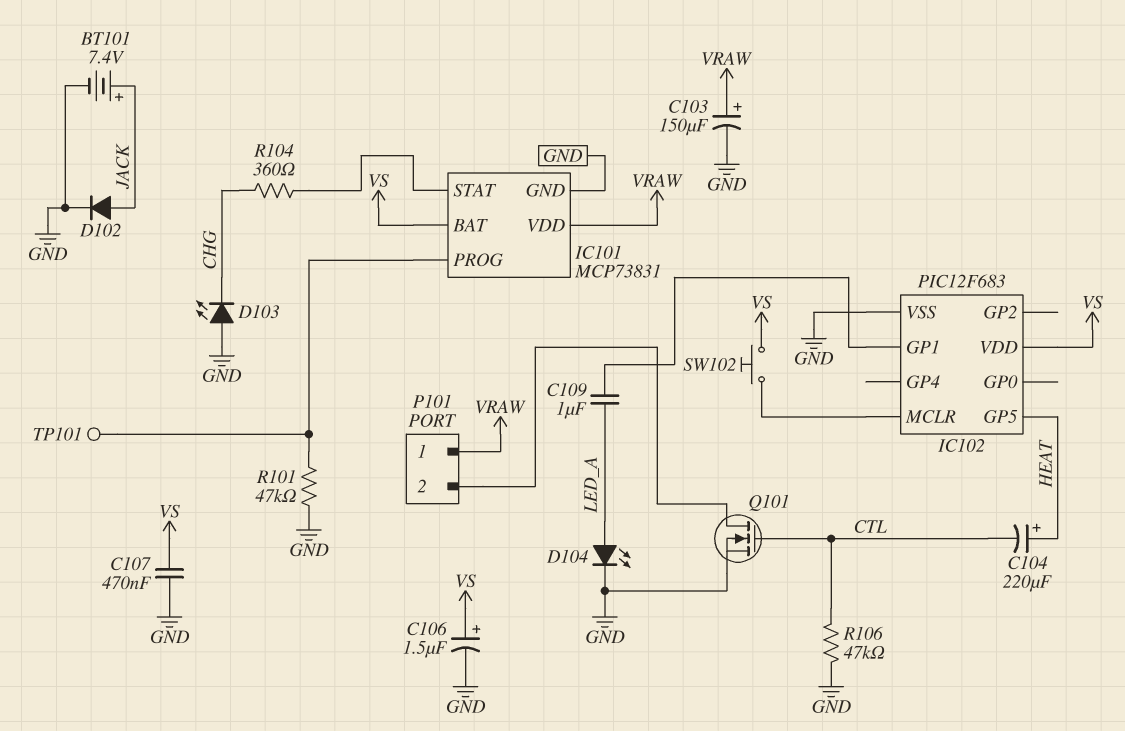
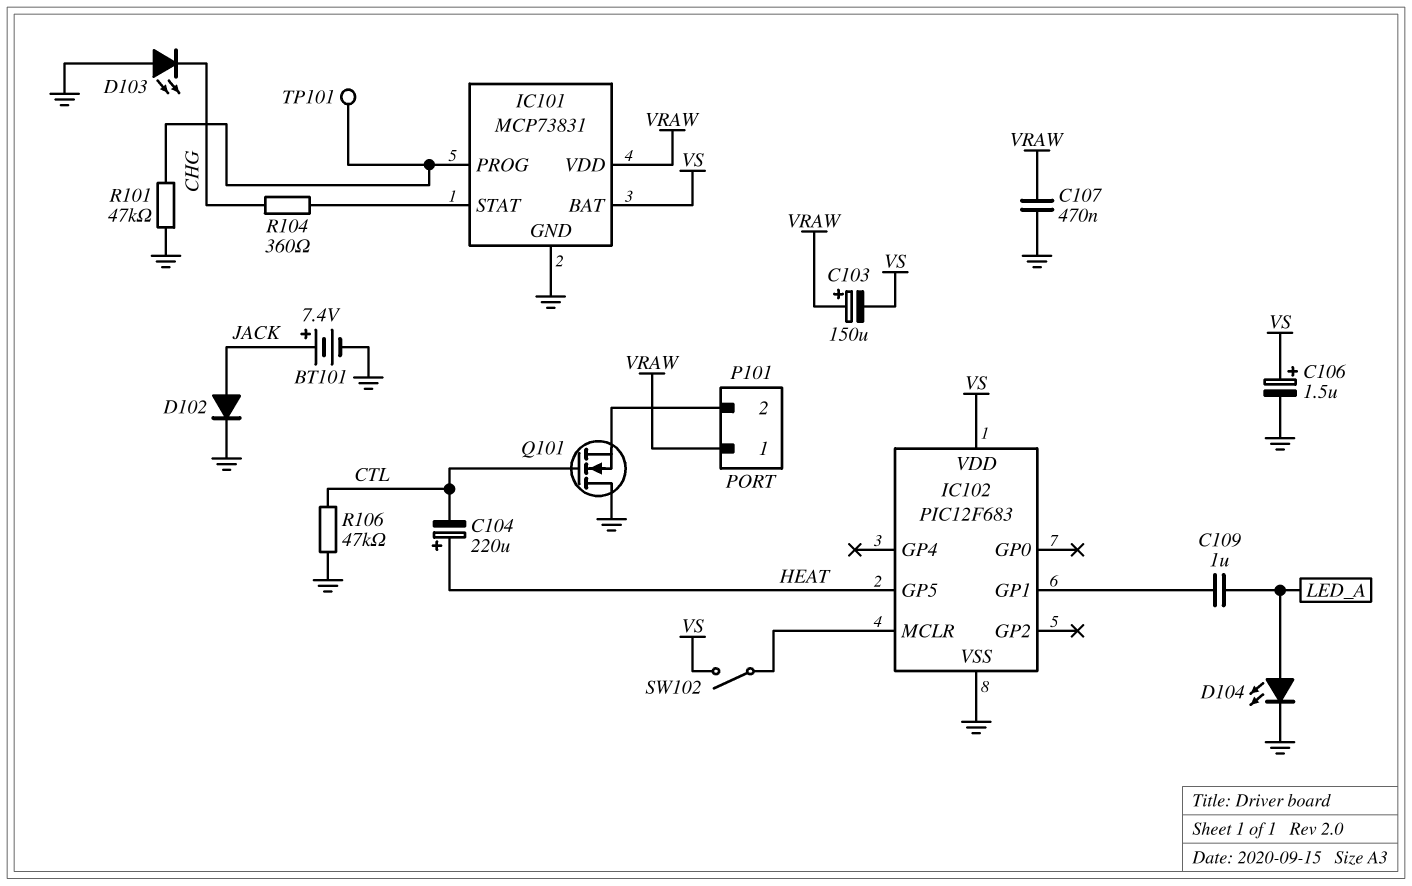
C103: 150uF (plus VRAW, minus GND) -> 150uF (plus VRAW, minus VS)
C107: 470nF (GND, VS) -> 470nF (GND, VRAW)
Q101: NMOS (G CTL, D P101/2, S GND) -> NMOS (G CTL, D GND, S P101/2)
SW102: button (IC102/MCLR, VS) -> switch (IC102/MCLR, VS)

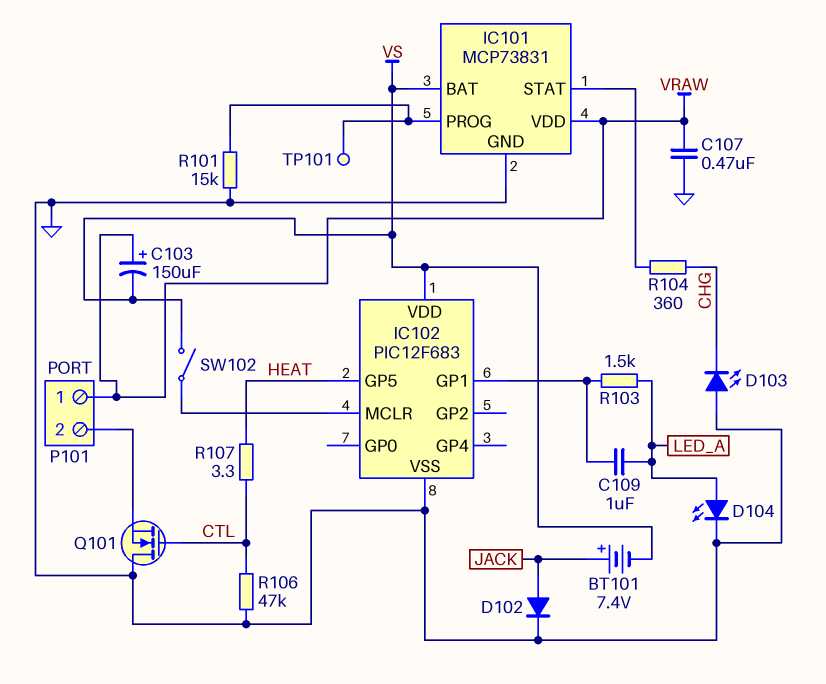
BT101: 7.4V (plus JACK, minus GND) -> 7.4V (plus JACK, minus VS)
C104: 220uF (plus HEAT, minus CTL) -> none
C106: 1.5uF (plus VS, minus GND) -> none
R101: 47k (GND, IC101/PROG) -> 15k (GND, IC101/PROG)
R103: none -> 1.5k (IC102/GP1, LED_A)
R107: none -> 3.3 (CTL, HEAT)

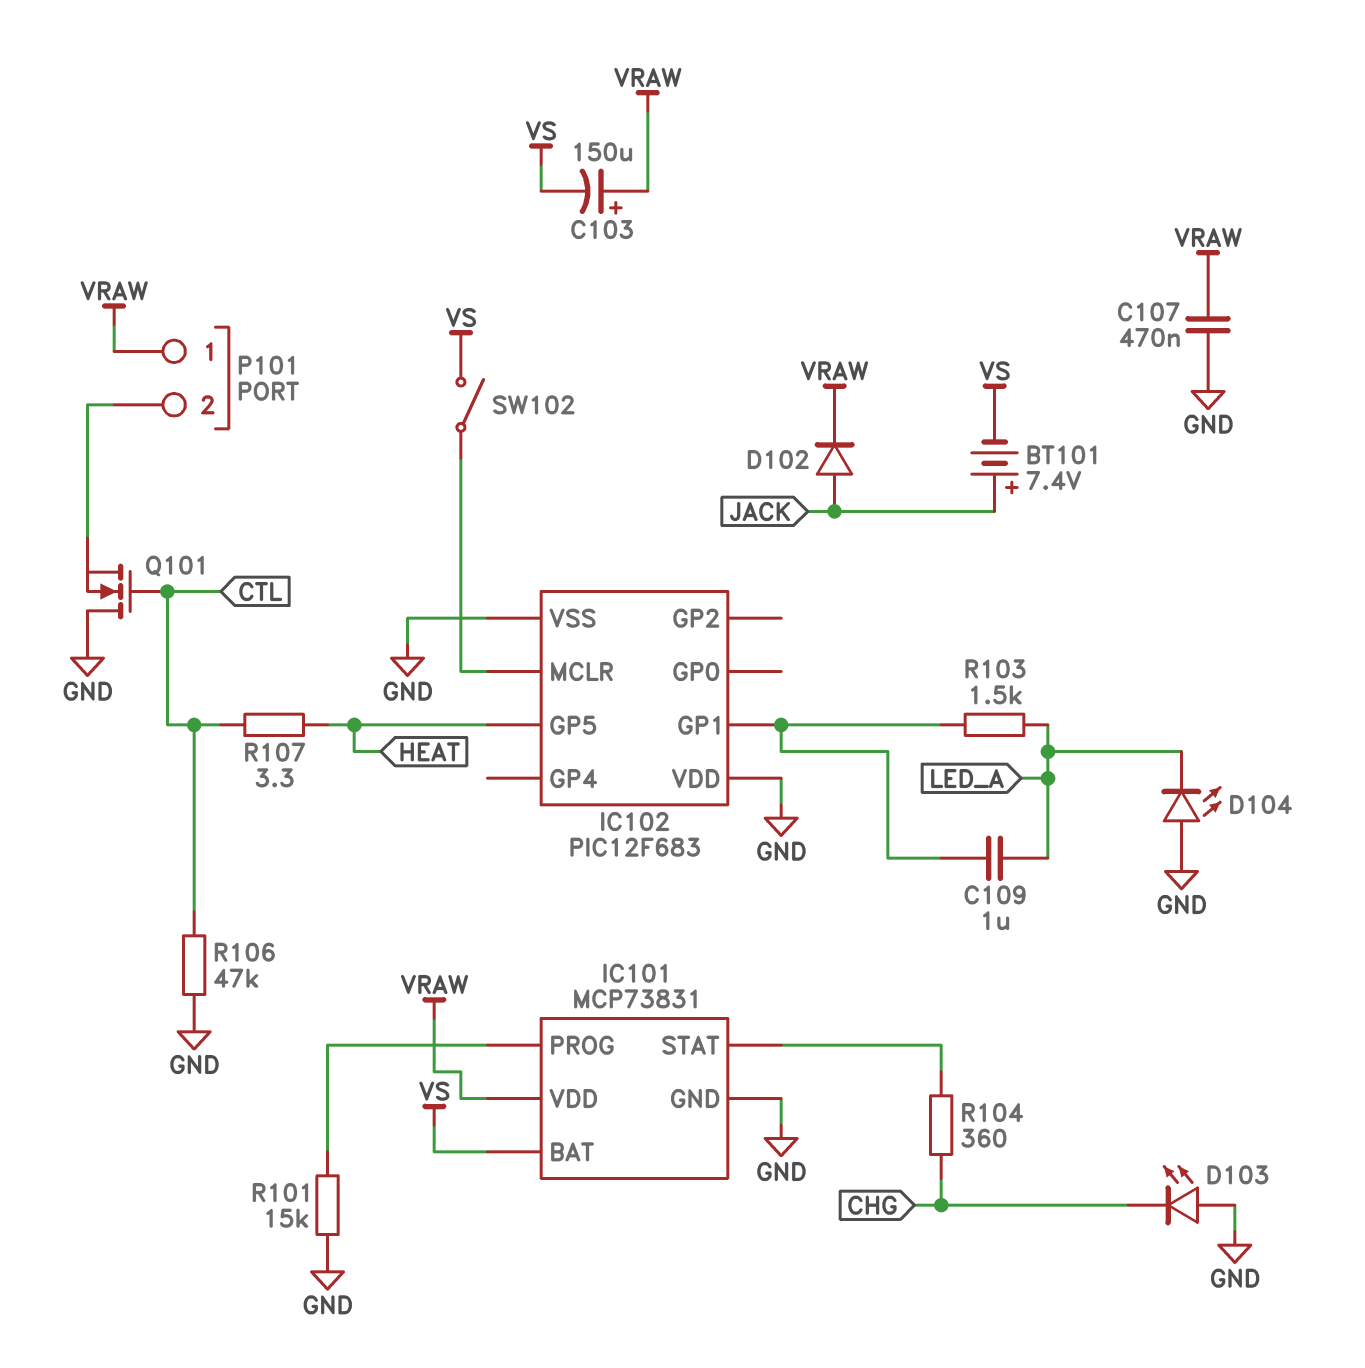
D102: diode (A JACK, K GND) -> diode (A JACK, K VRAW)
D104: LED (A LED_A, K GND) -> LED (A GND, K LED_A)
IC102 pin VDD: VS -> GND
TP101: test point (IC101/PROG) -> none

